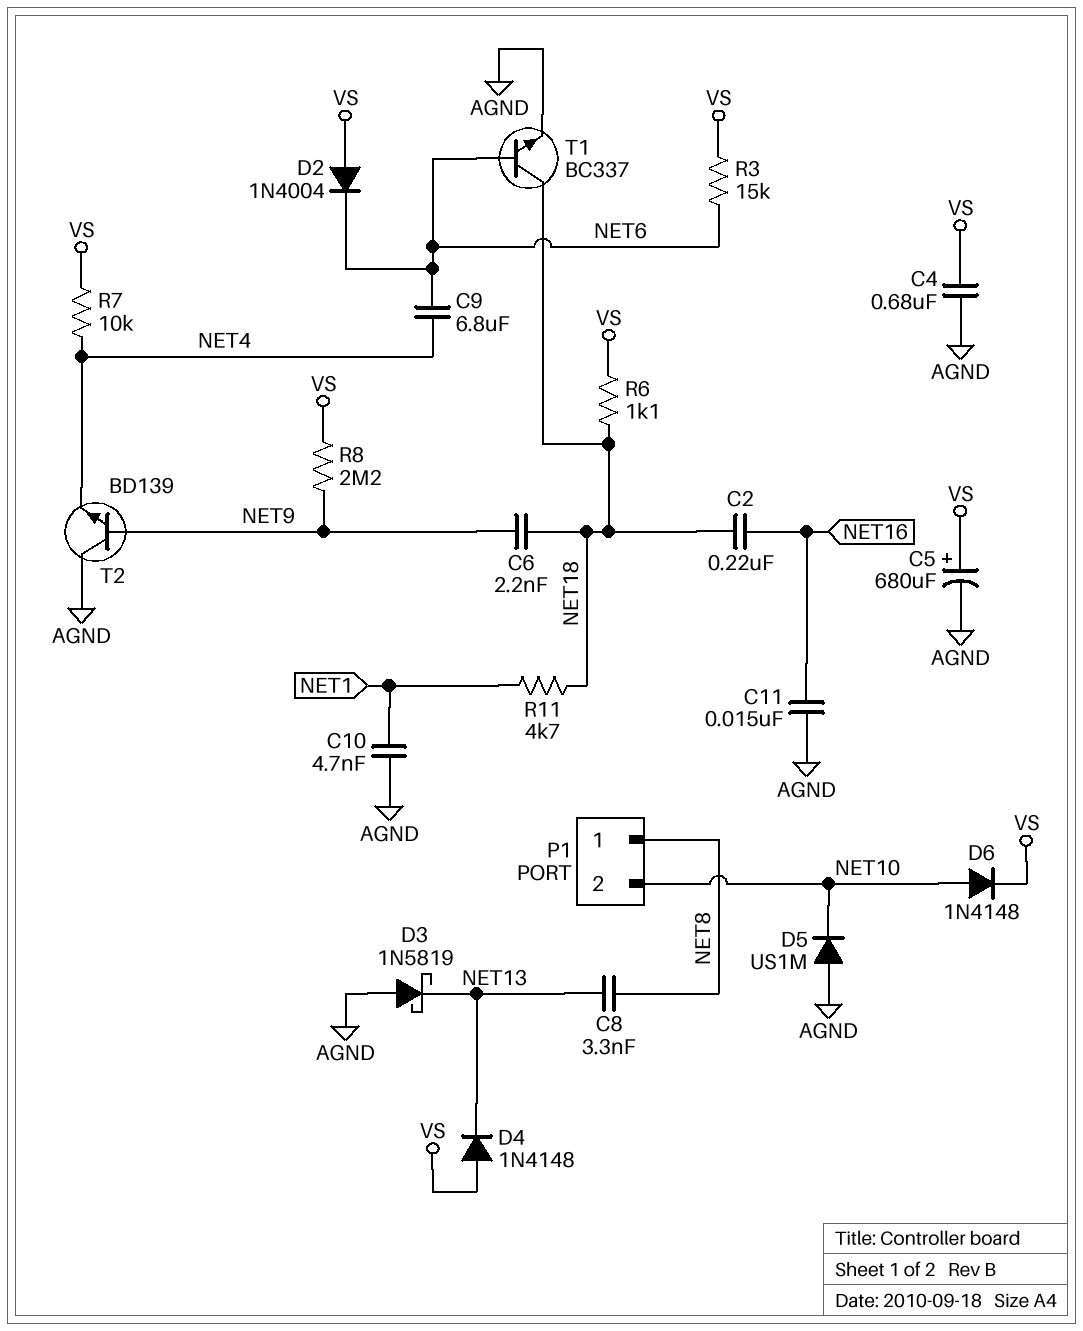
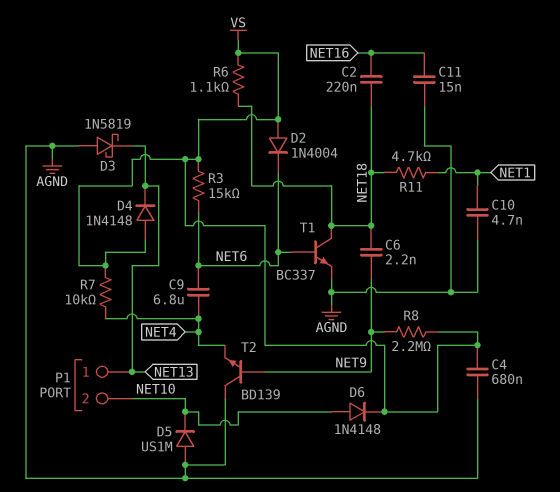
C5: 680uF (plus VS, minus AGND) -> none
C8: 3.3nF (NET8, NET13) -> none
P1 pin 1: NET8 -> NET13

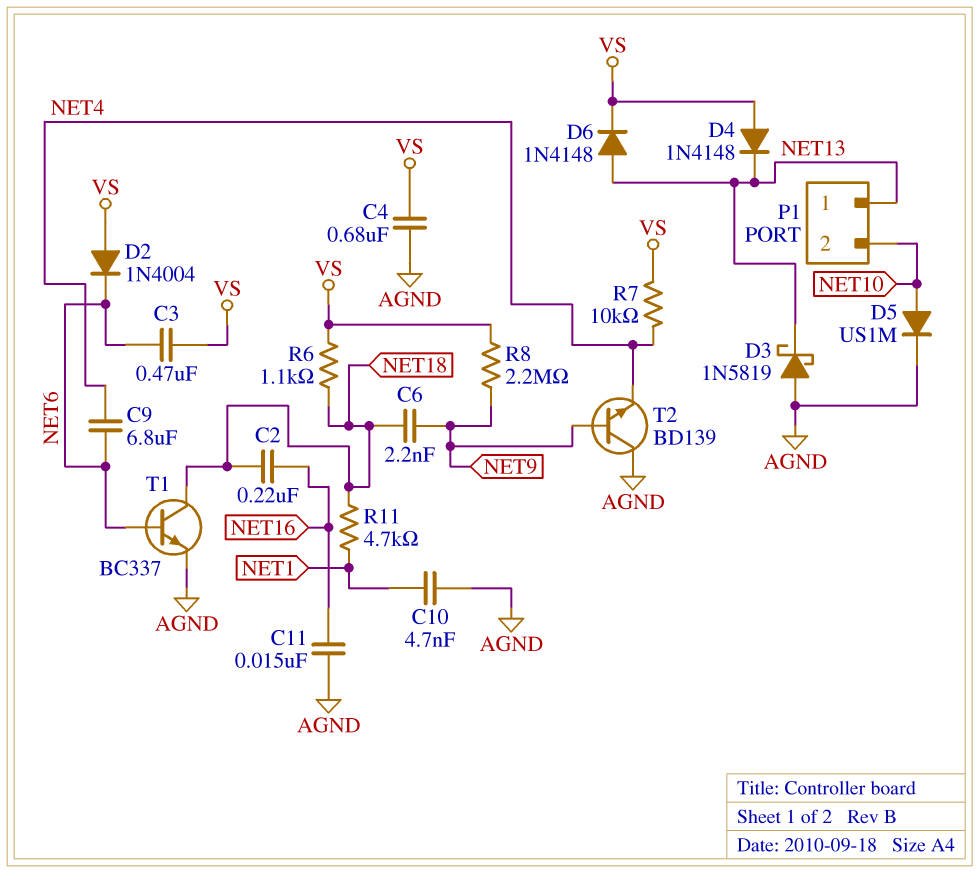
C3: none -> 470nF (NET6, VS)
D5: diode US1M (A AGND, K NET10) -> diode US1M (A NET10, K AGND)
D6: diode 1N4148 (A NET10, K VS) -> diode 1N4148 (A NET13, K VS)
R3: 15k (NET6, VS) -> none

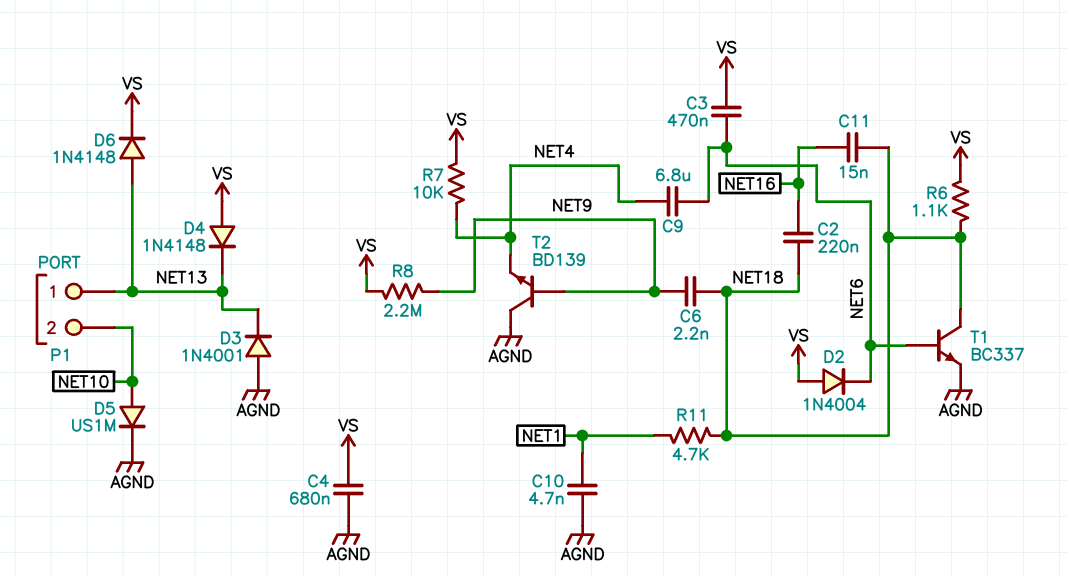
C11: 15nF (AGND, NET16) -> 15nF (NET16, NET18)
D3: schottky 1N5819 (A AGND, K NET13) -> diode 1N4001 (A AGND, K NET13)

